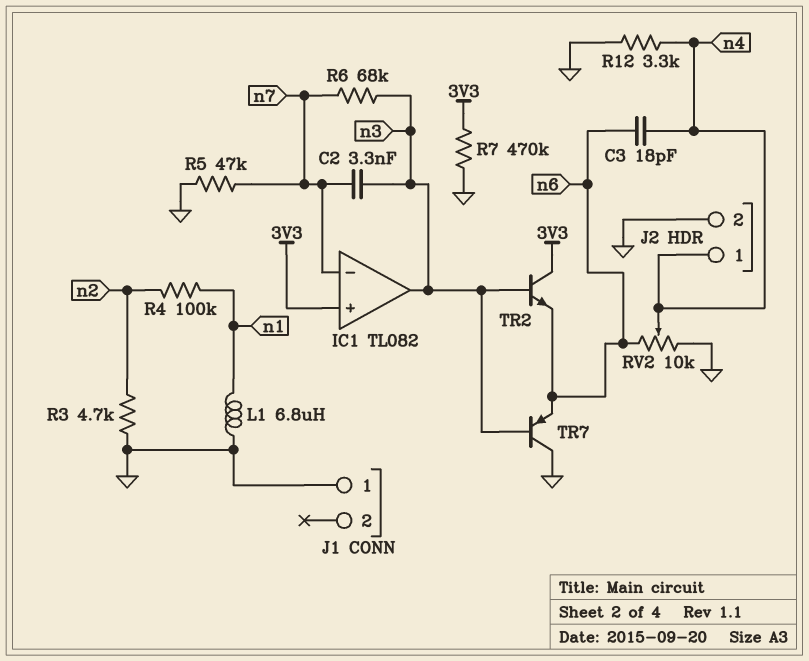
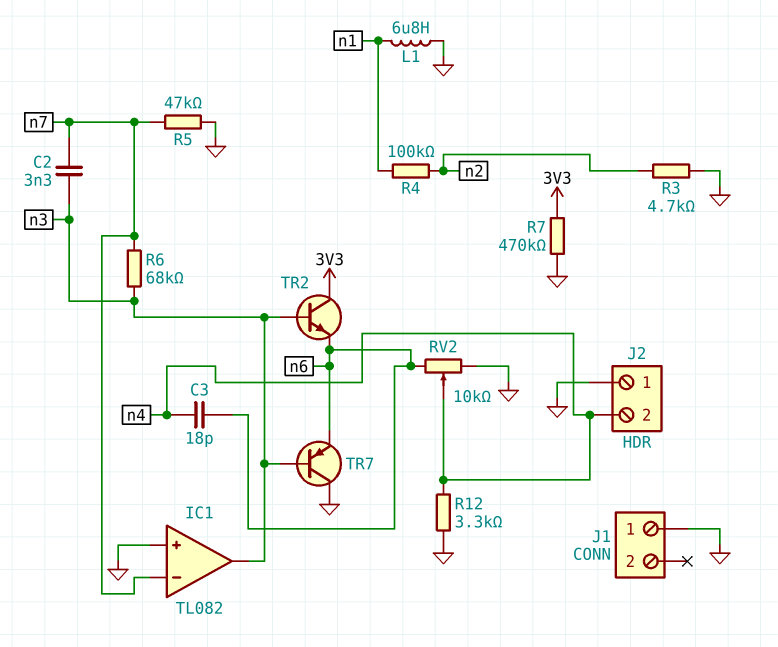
IC1 pin in+: 3V3 -> GND
J2 pin 1: n4 -> GND
J2 pin 2: GND -> n4

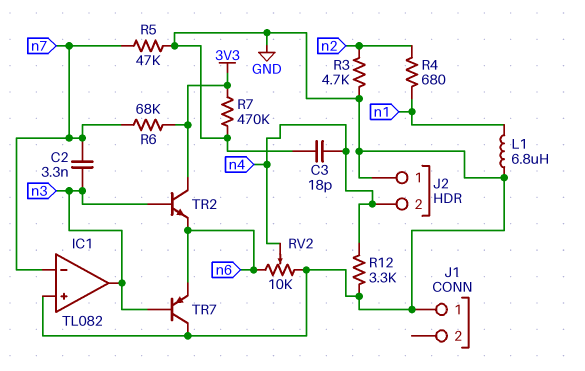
C3: 18pF (n4, n6) -> 18pF (GND, n4)
R4: 100k (n1, n2) -> 680 (n1, n2)
R6: 68k (n3, n7) -> 68k (3V3, n7)

